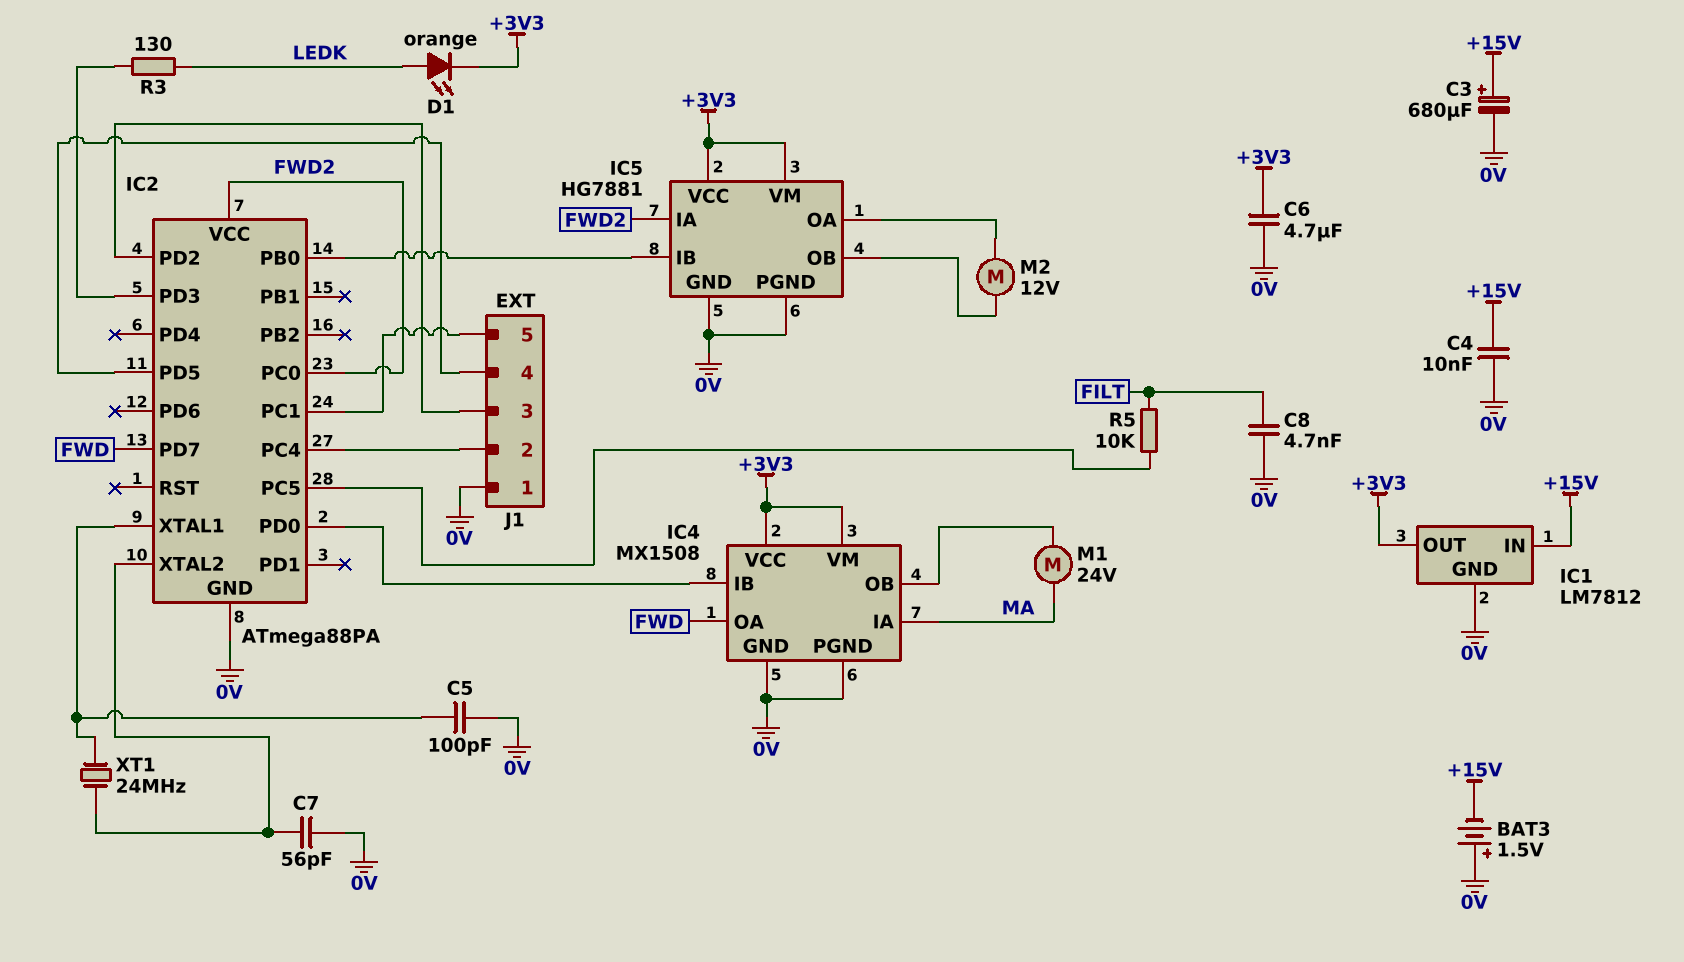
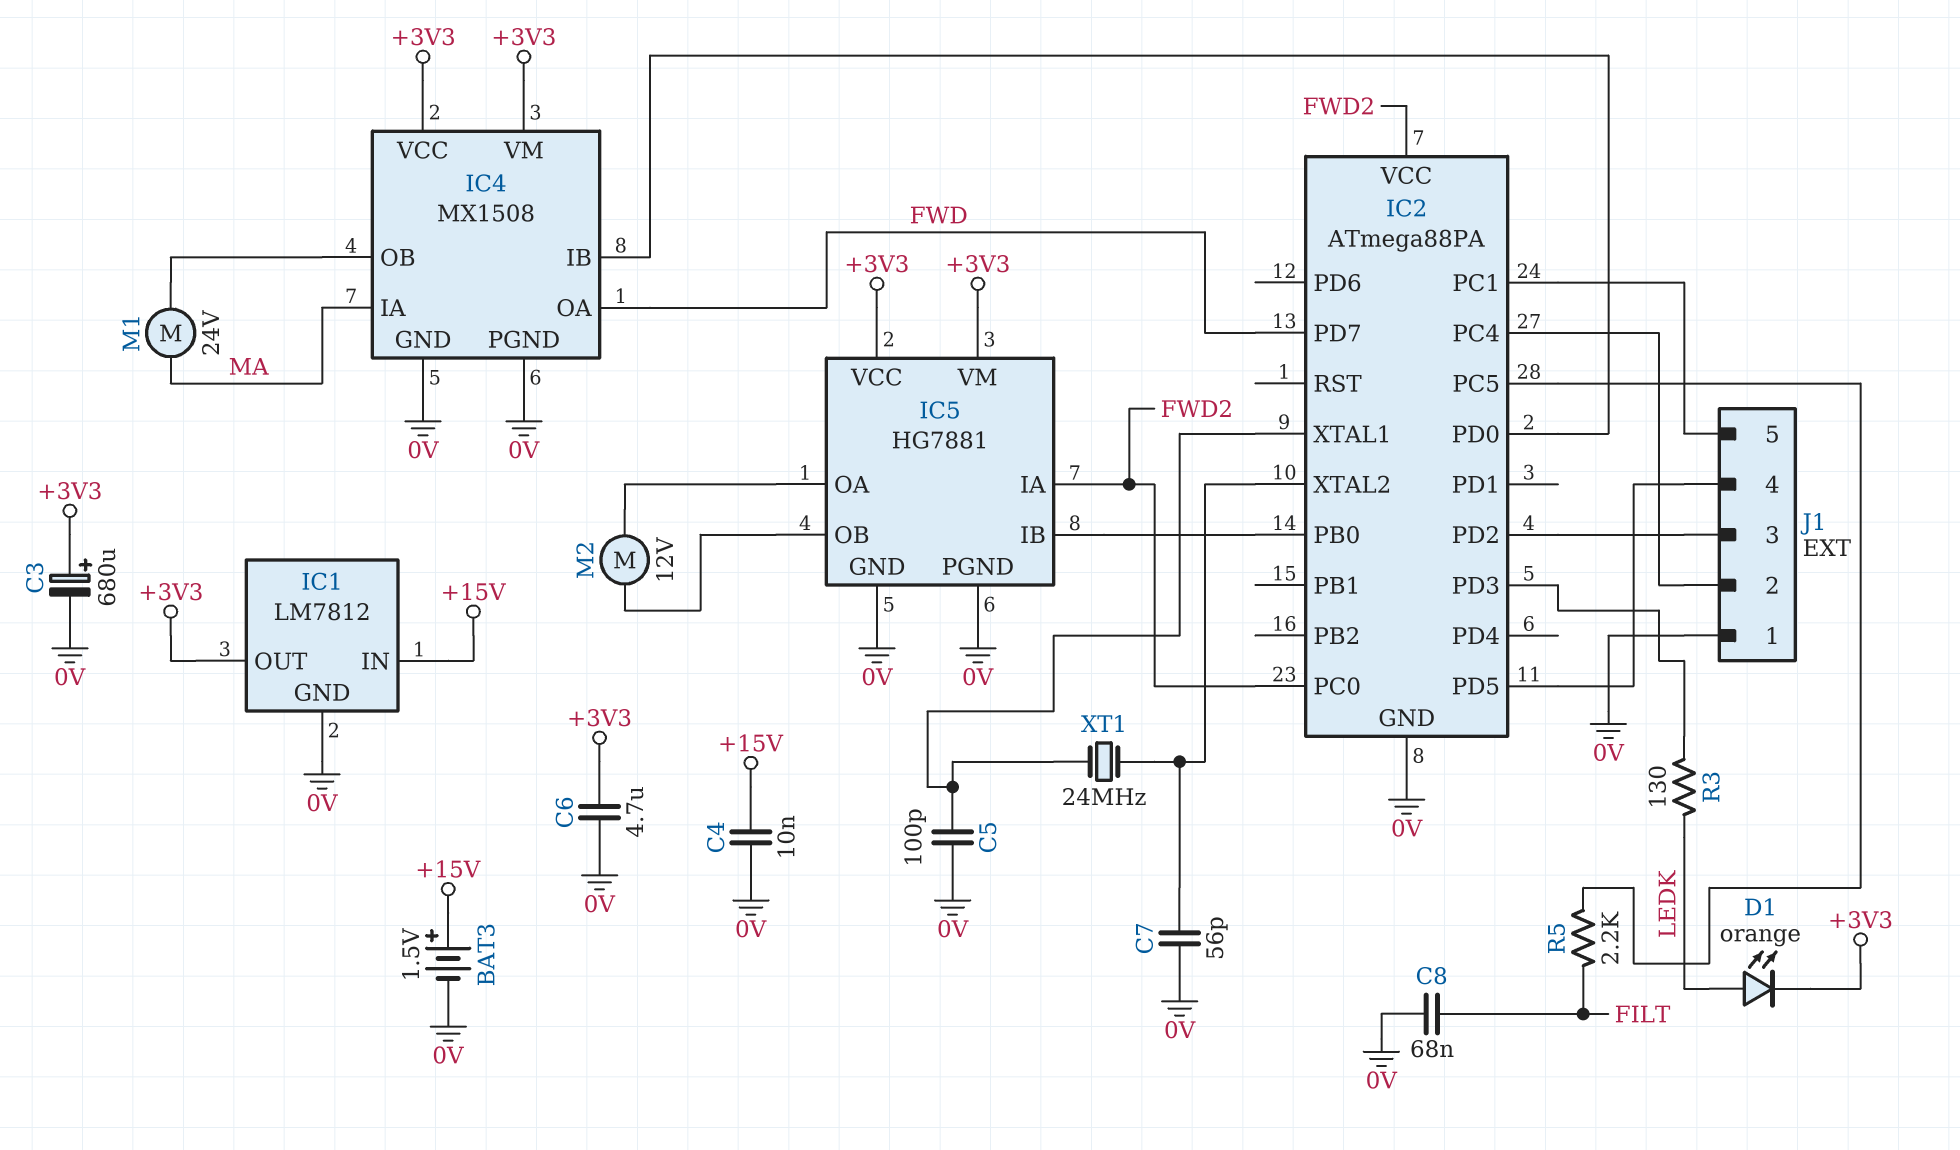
BAT3: 1.5V (plus 0V, minus +15V) -> 1.5V (plus +15V, minus 0V)
C3: 680uF (plus +15V, minus 0V) -> 680uF (plus +3V3, minus 0V)
C8: 4.7nF (0V, FILT) -> 68nF (0V, FILT)
R5: 10k (FILT, IC2/PC5) -> 2.2k (FILT, IC2/PC5)

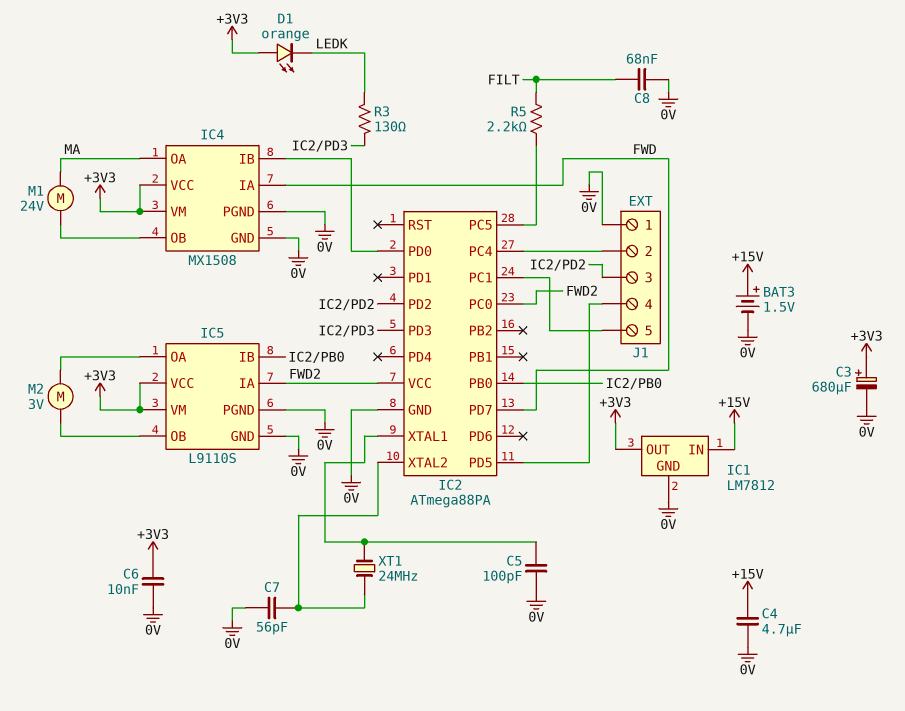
C4: 10nF (+15V, 0V) -> 4.7uF (+15V, 0V)
C6: 4.7uF (+3V3, 0V) -> 10nF (+3V3, 0V)
D1: LED orange (A LEDK, K +3V3) -> LED orange (A +3V3, K LEDK)
IC4 pin IA: MA -> FWD
IC4 pin OA: FWD -> MA
IC5: HG7881 -> L9110S
M2: motor 12V (IC5/OA, IC5/OB) -> motor 3V (IC5/OA, IC5/OB)

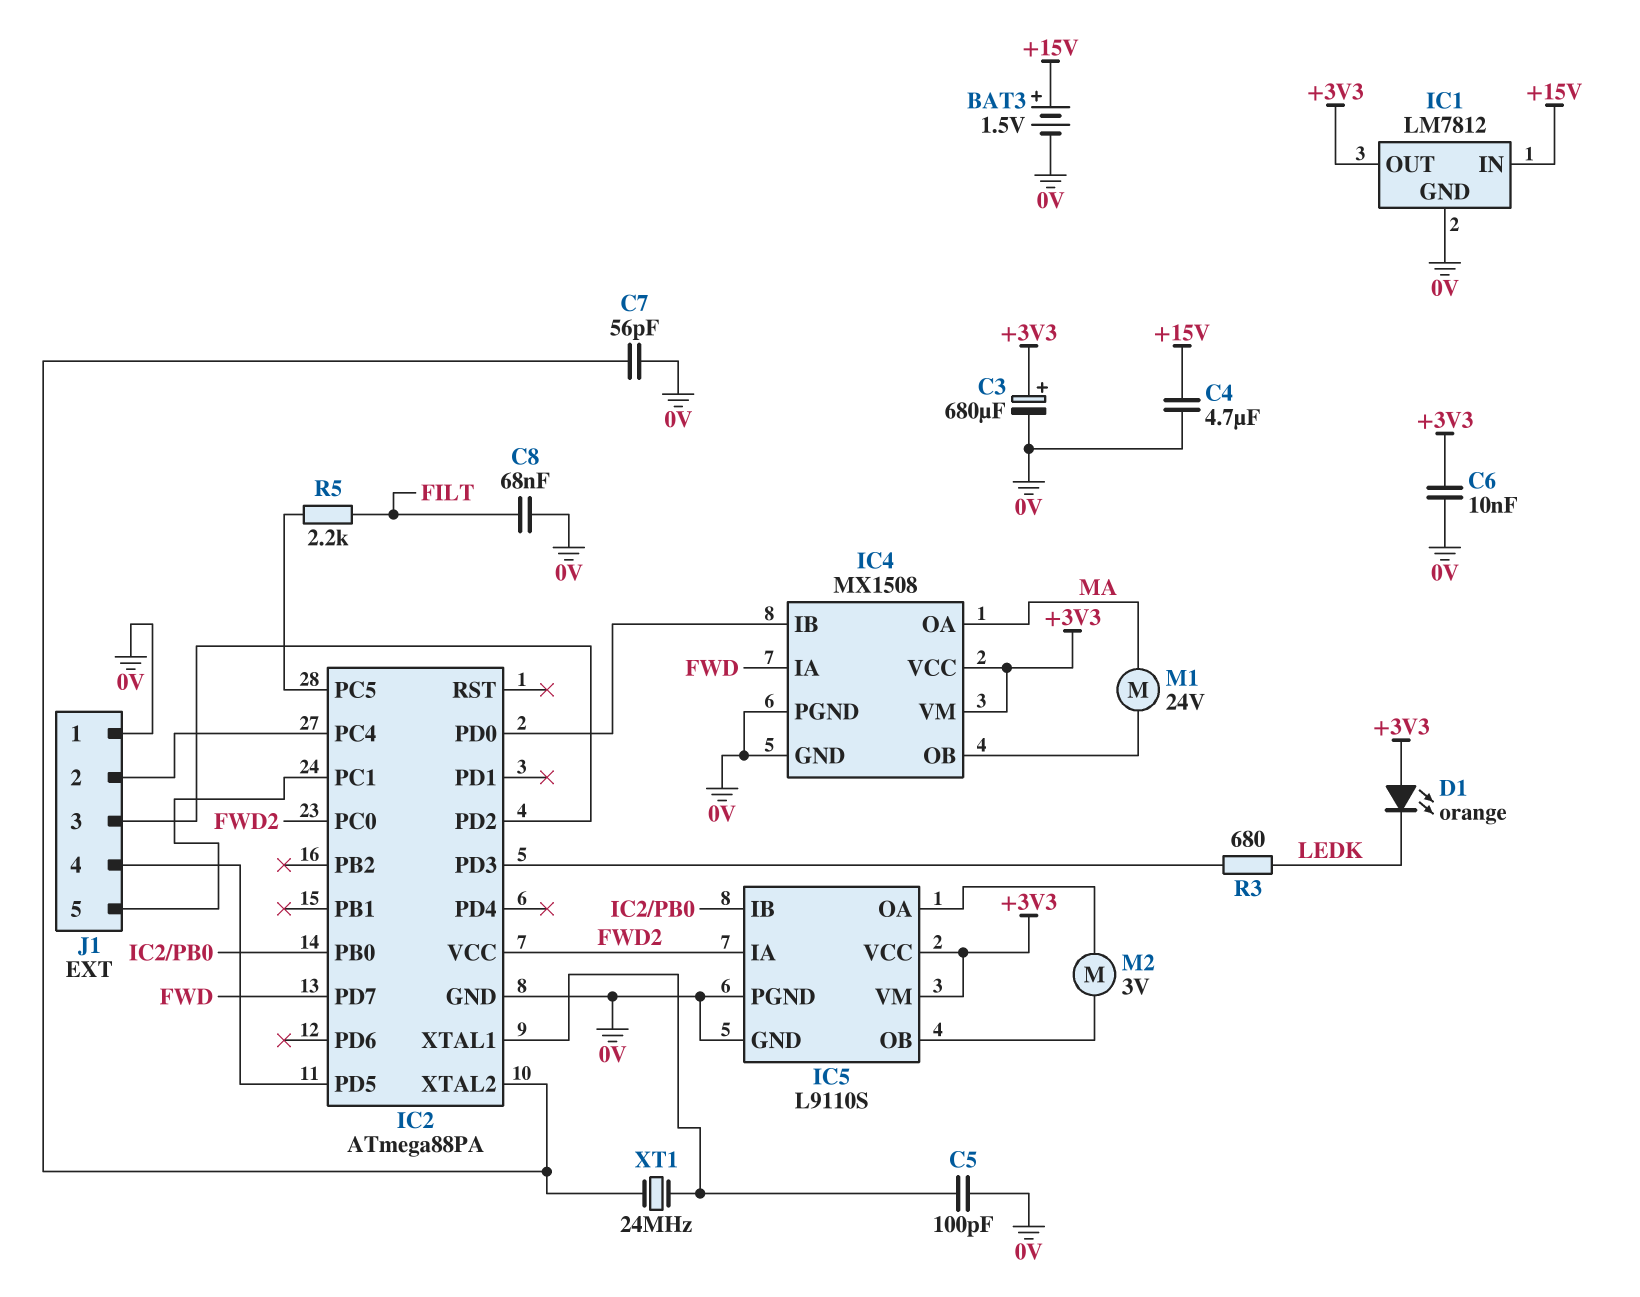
R3: 130 (IC2/PD3, LEDK) -> 680 (IC2/PD3, LEDK)

